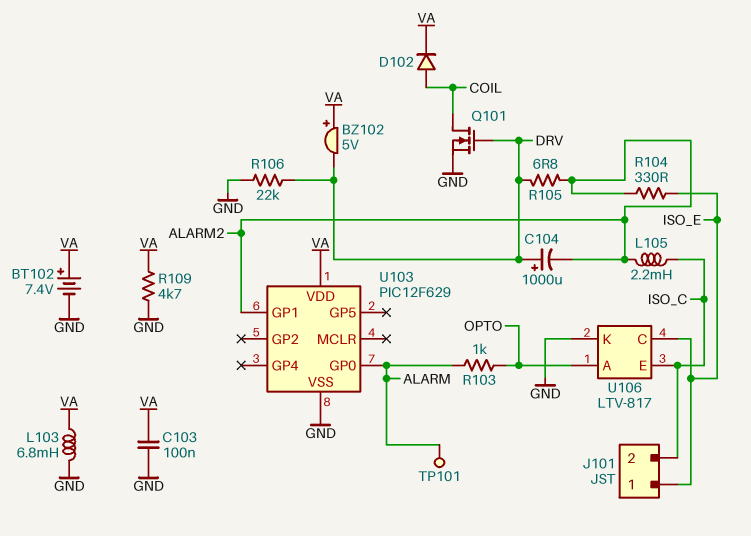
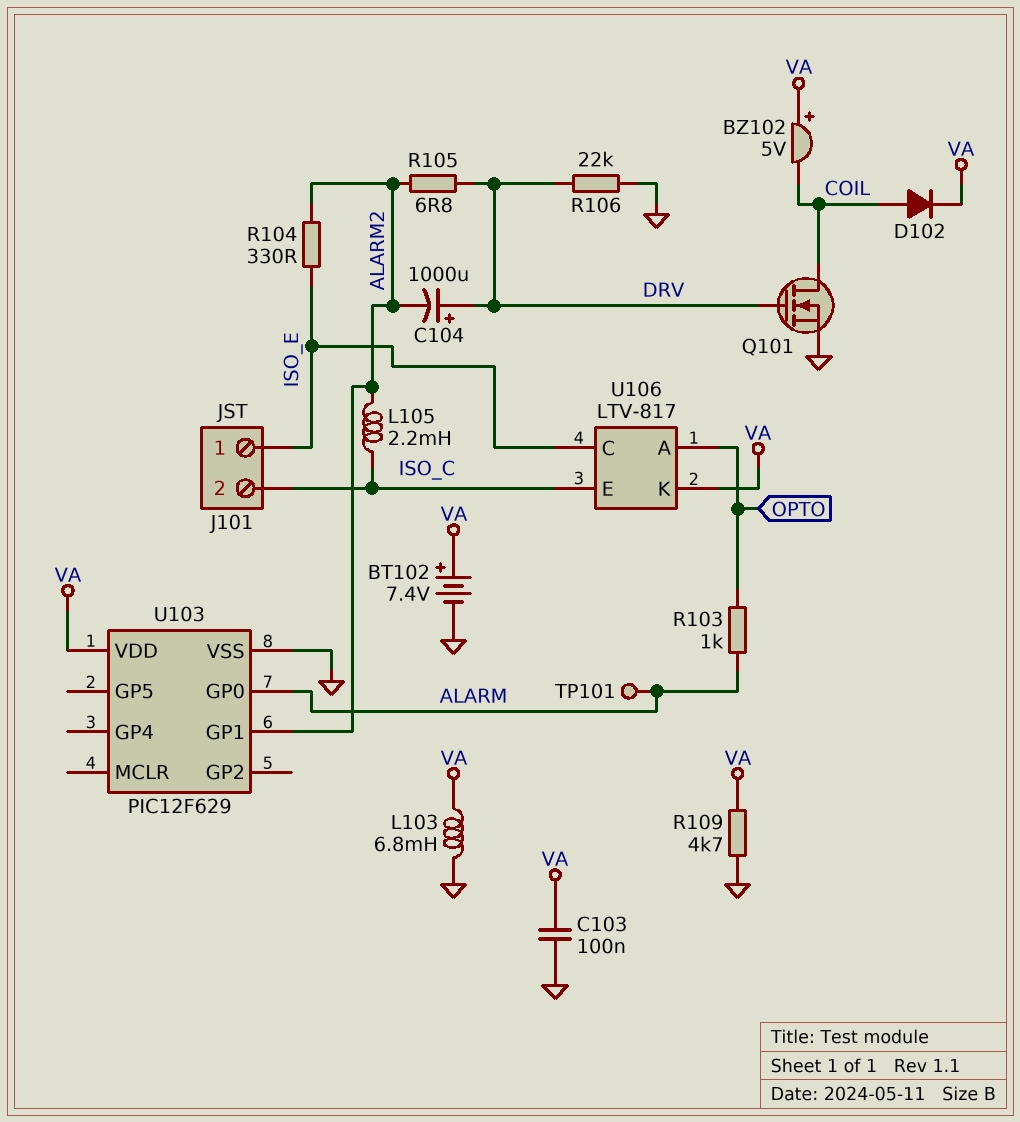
BZ102: buzzer 5V (plus VA, minus DRV) -> buzzer 5V (plus VA, minus COIL)
U106 pin K: GND -> VA

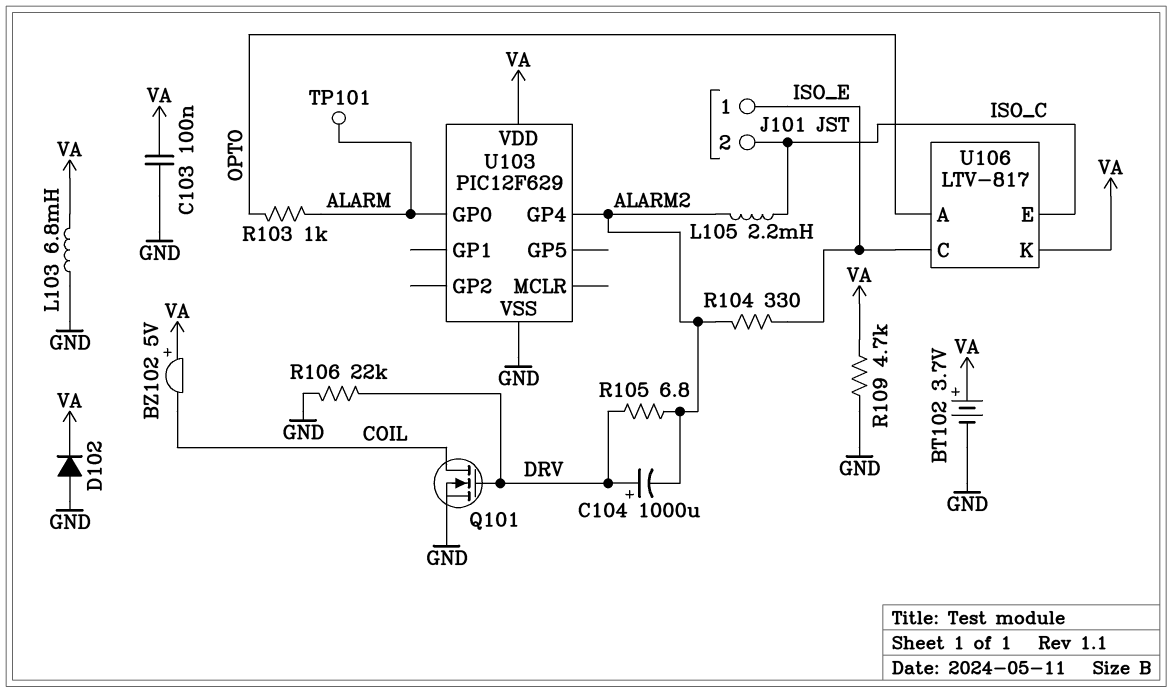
BT102: 7.4V (plus VA, minus GND) -> 3.7V (plus VA, minus GND)
D102: diode (A COIL, K VA) -> diode (A GND, K VA)
U103 pin GP1: ALARM2 -> none
U103 pin GP4: none -> ALARM2

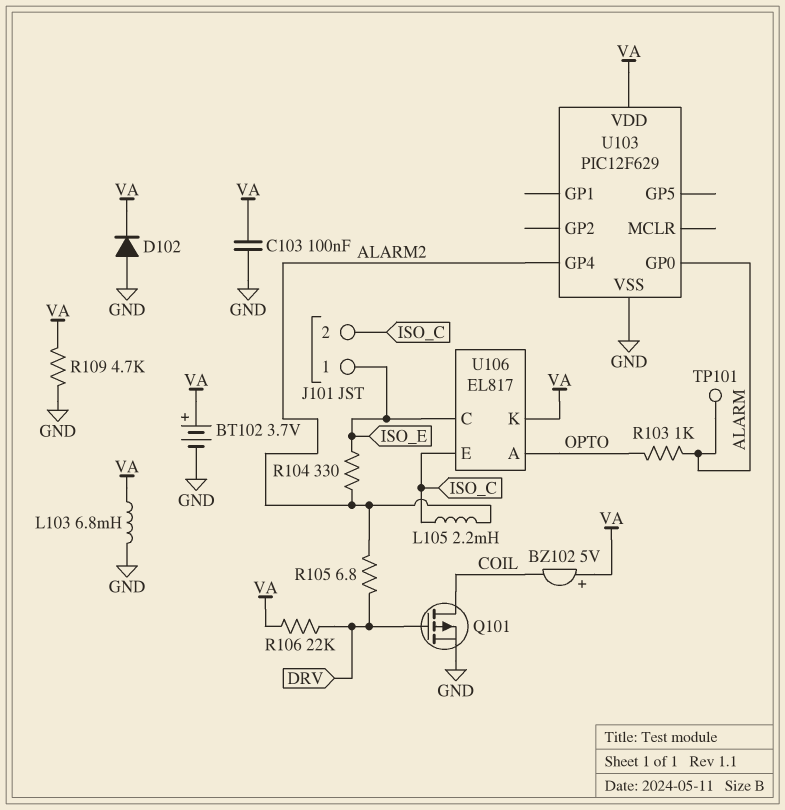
C104: 1000uF (plus DRV, minus ALARM2) -> none
Q101: NMOS (G DRV, D COIL, S GND) -> PMOS (G DRV, D COIL, S GND)
R106: 22k (DRV, GND) -> 22k (DRV, VA)
U106: LTV-817 -> EL817

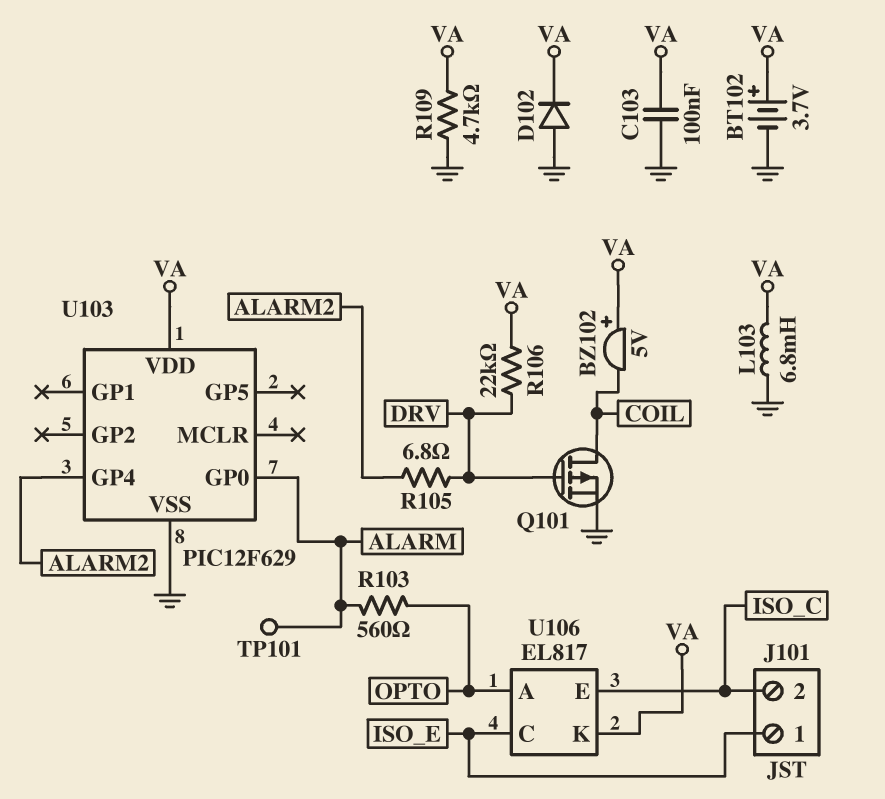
L105: 2.2mH (ALARM2, ISO_C) -> none
R103: 1k (ALARM, OPTO) -> 560 (ALARM, OPTO)
R104: 330 (ALARM2, ISO_E) -> none

